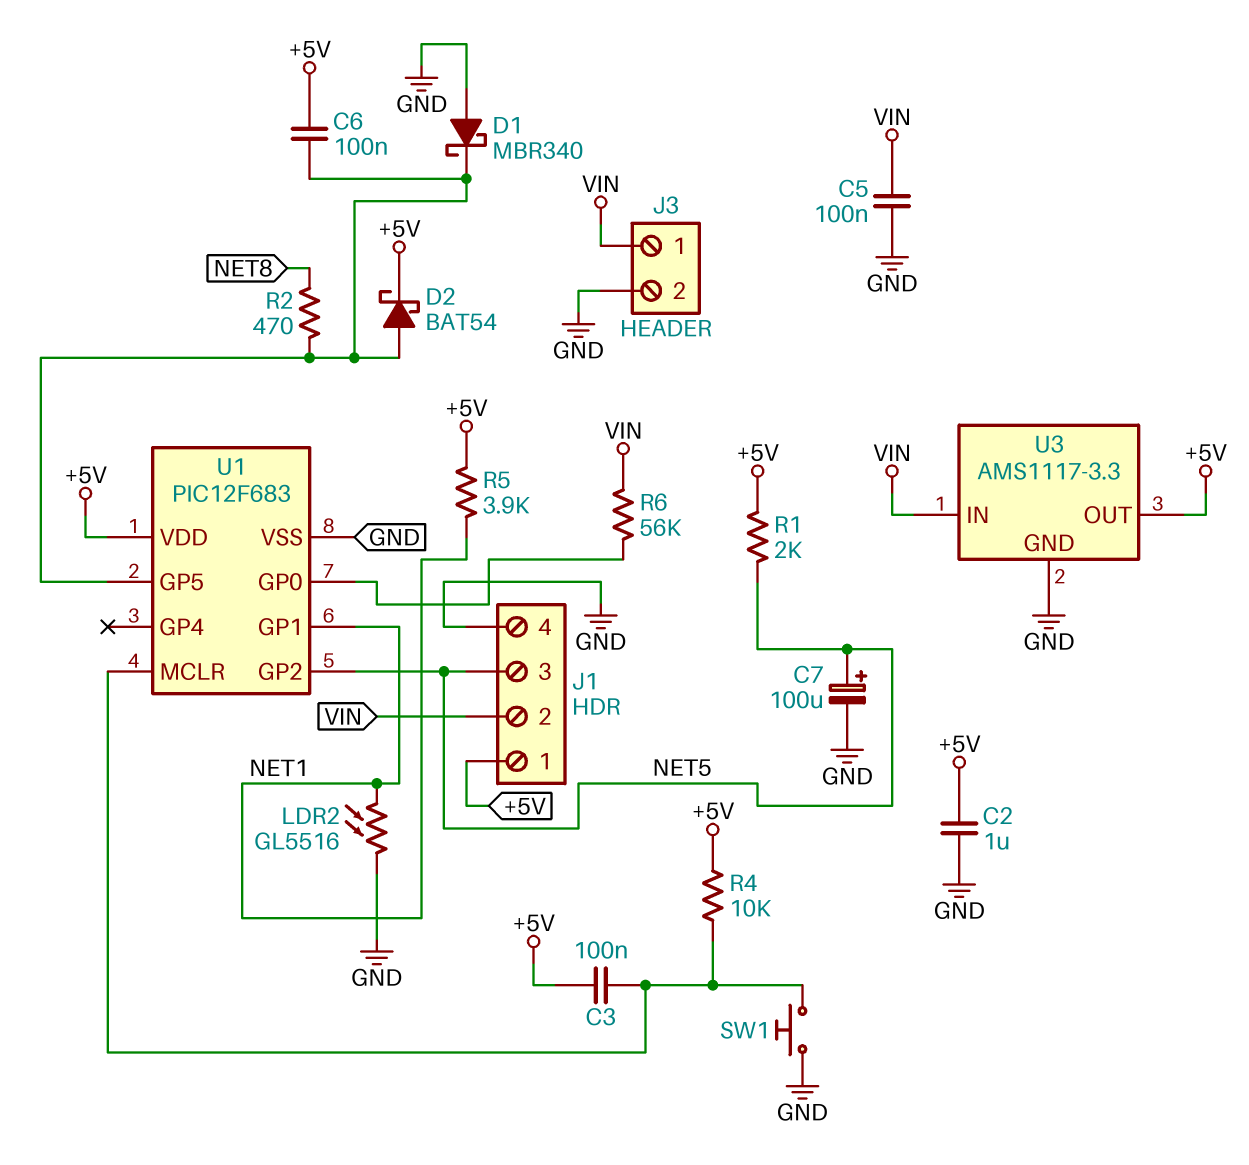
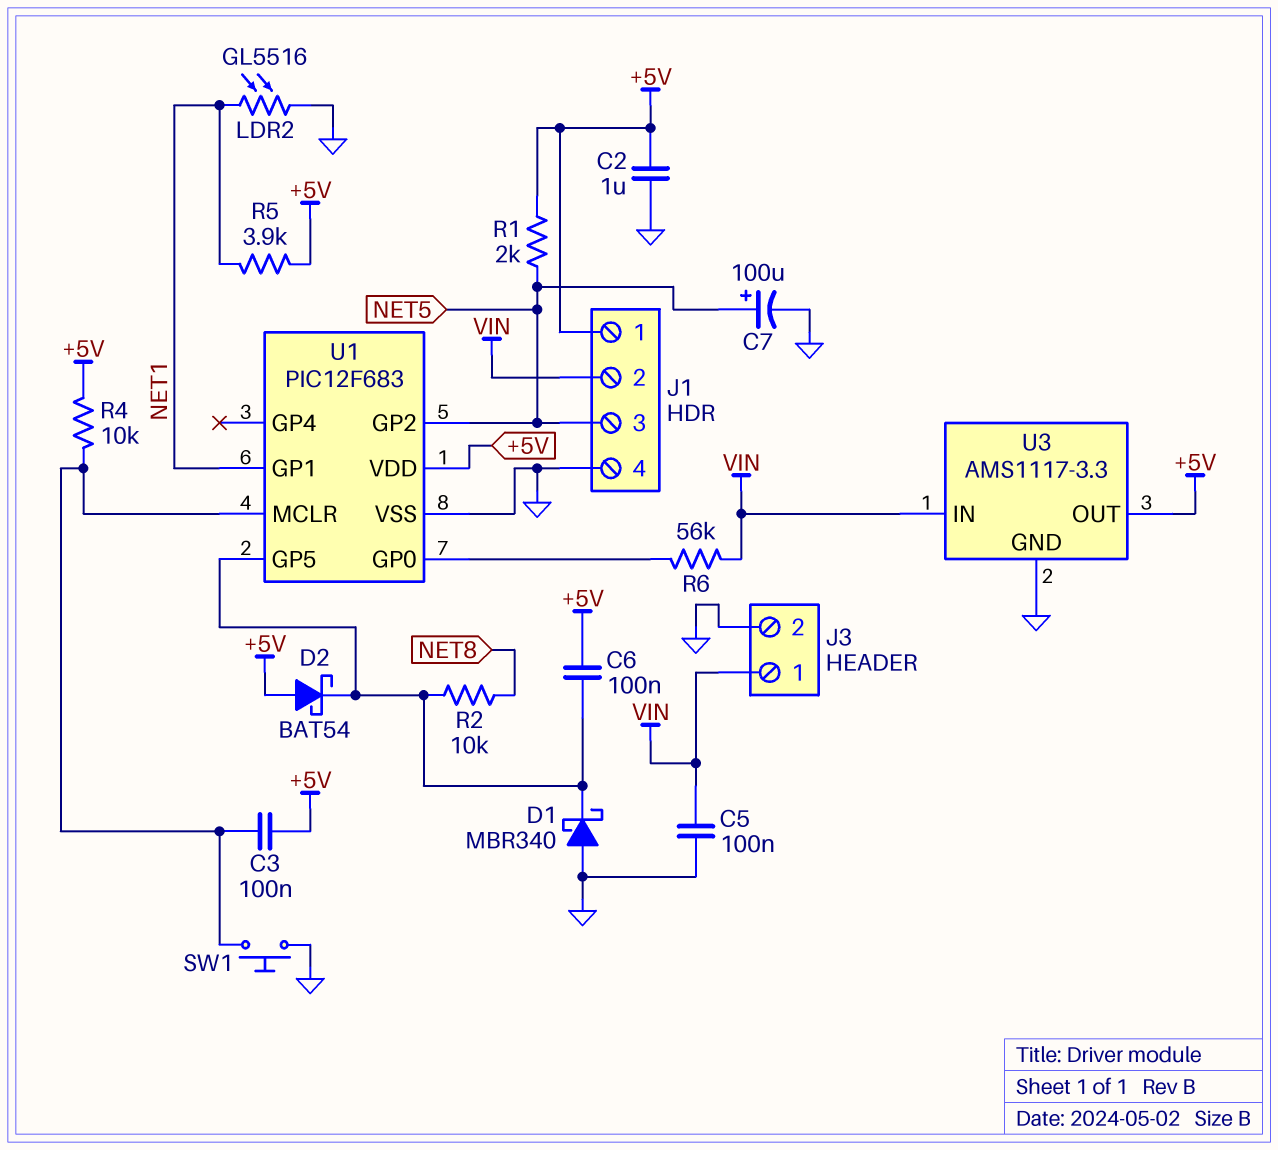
D2: schottky BAT54 (A U1/GP5, K +5V) -> schottky BAT54 (A +5V, K U1/GP5)
R2: 470 (NET8, U1/GP5) -> 10k (NET8, U1/GP5)

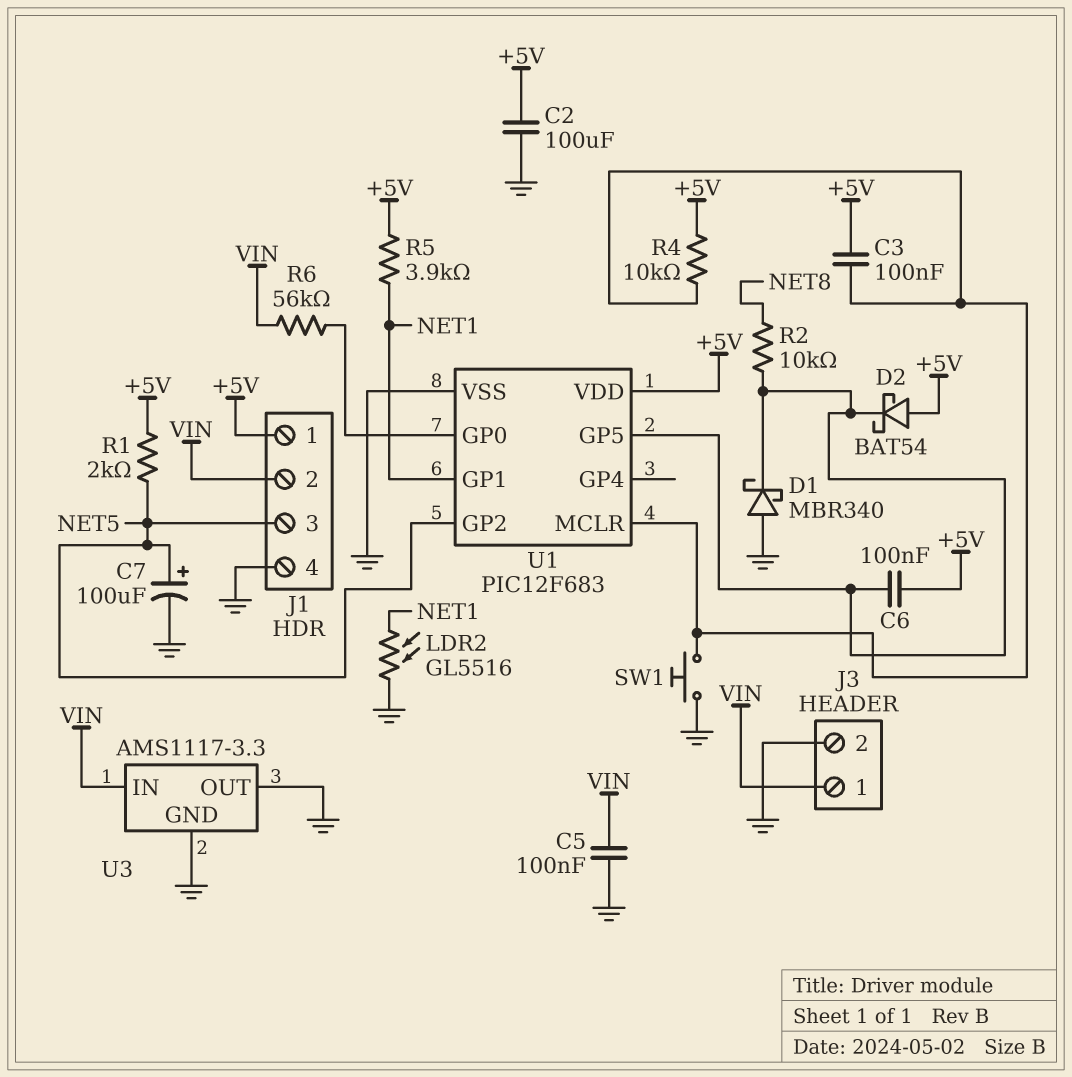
C2: 1uF (+5V, GND) -> 100uF (+5V, GND)
U3 pin OUT: +5V -> GND

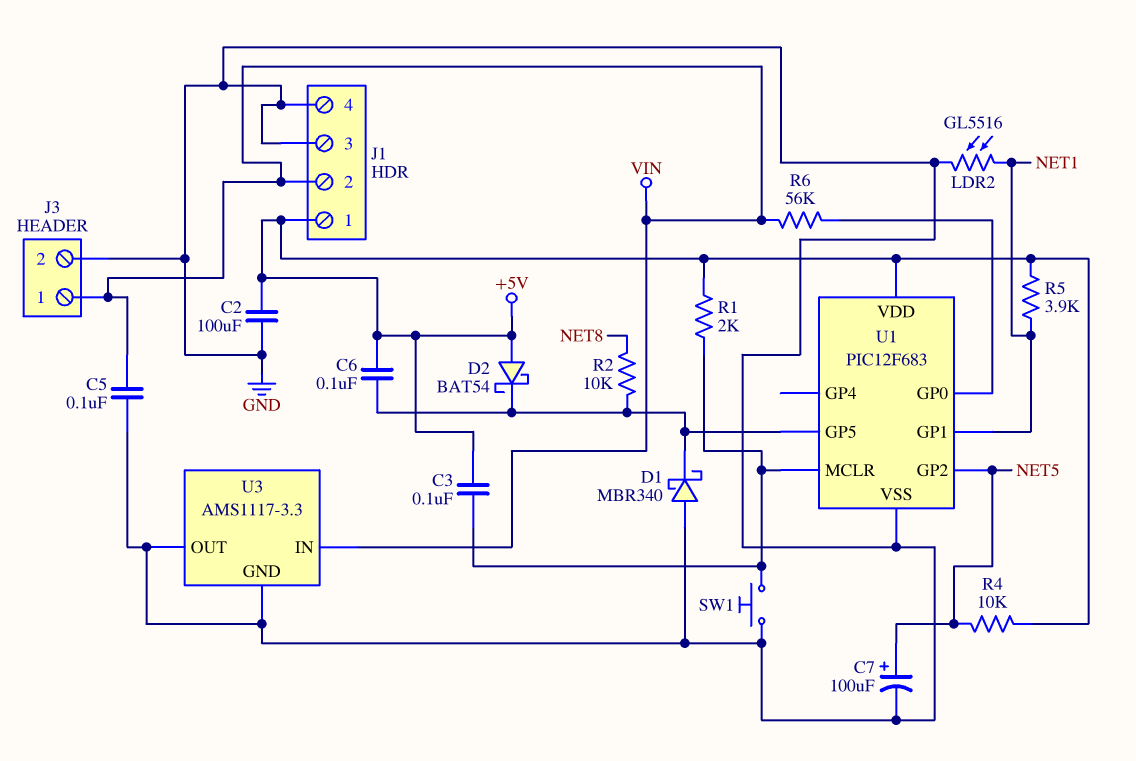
J1 pin 3: NET5 -> GND
R1: 2k (+5V, NET5) -> 2k (+5V, U1/MCLR)
R4: 10k (+5V, U1/MCLR) -> 10k (+5V, NET5)

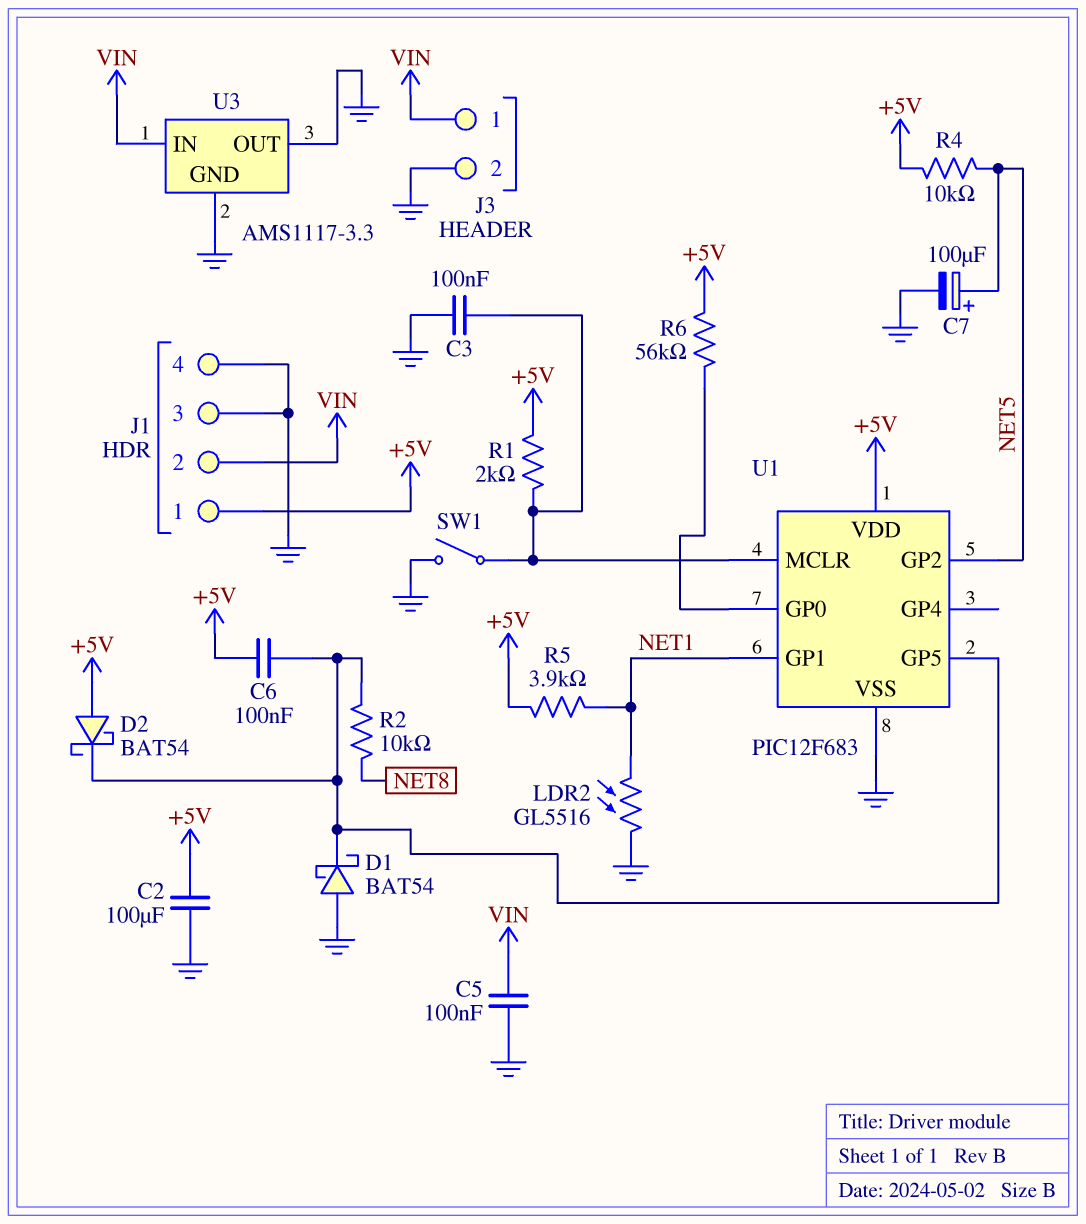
C3: 100nF (+5V, U1/MCLR) -> 100nF (GND, U1/MCLR)
D1: schottky MBR340 (A GND, K U1/GP5) -> schottky BAT54 (A GND, K U1/GP5)
R6: 56k (U1/GP0, VIN) -> 56k (+5V, U1/GP0)
SW1: button (GND, U1/MCLR) -> switch (GND, U1/MCLR)

